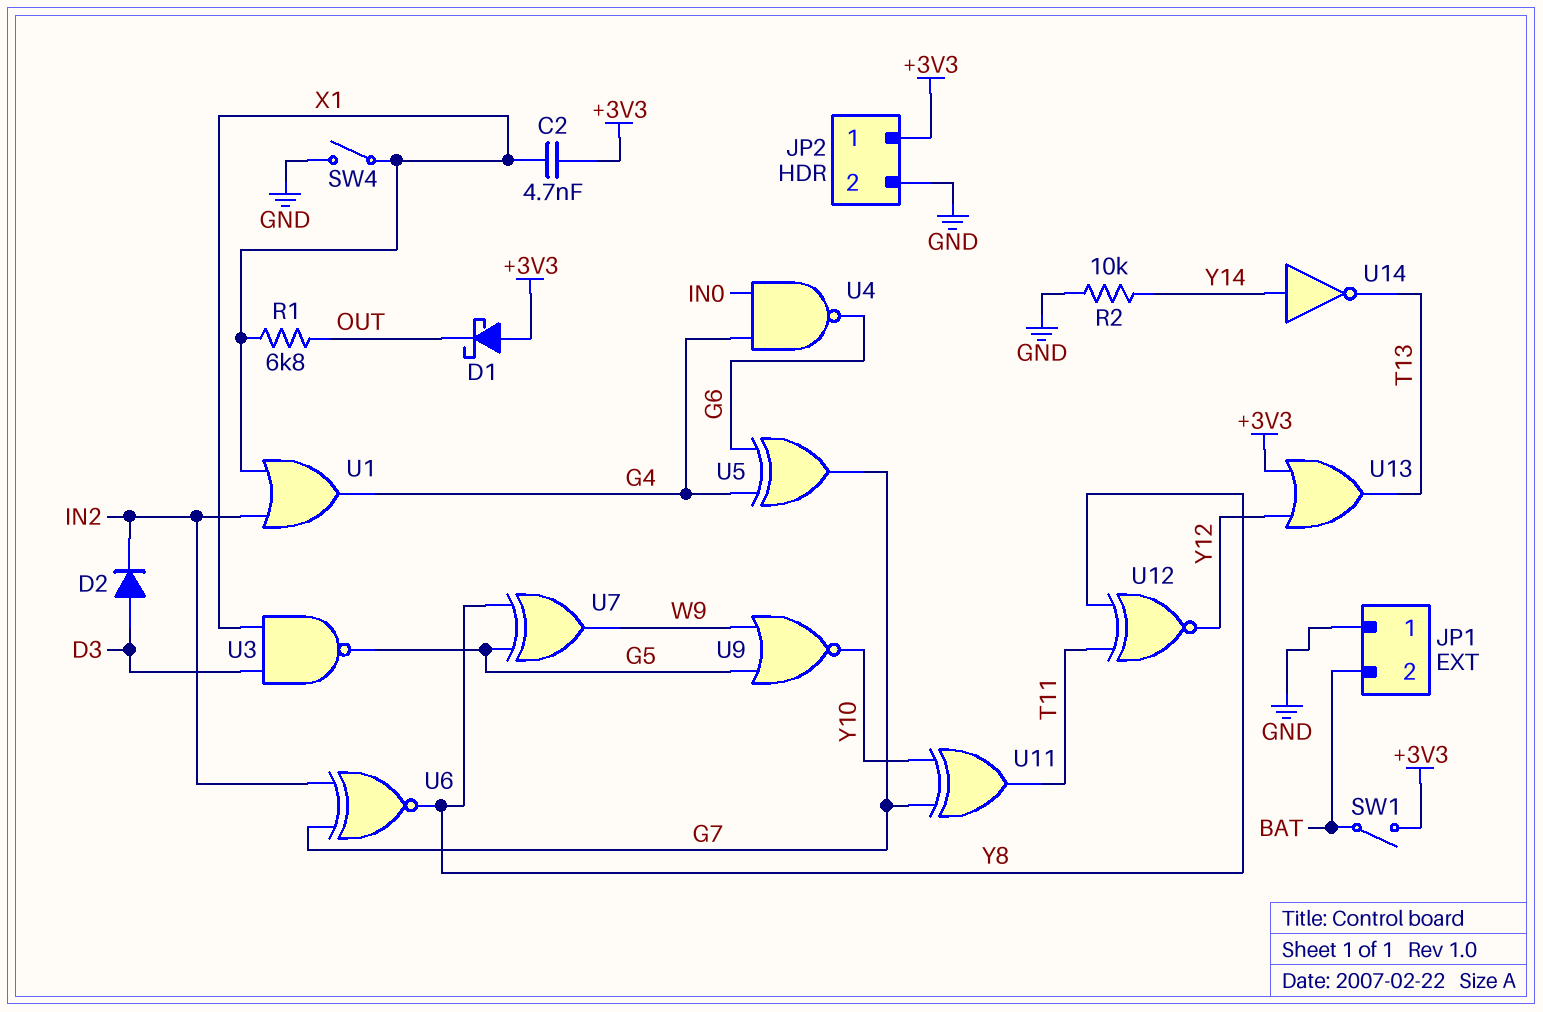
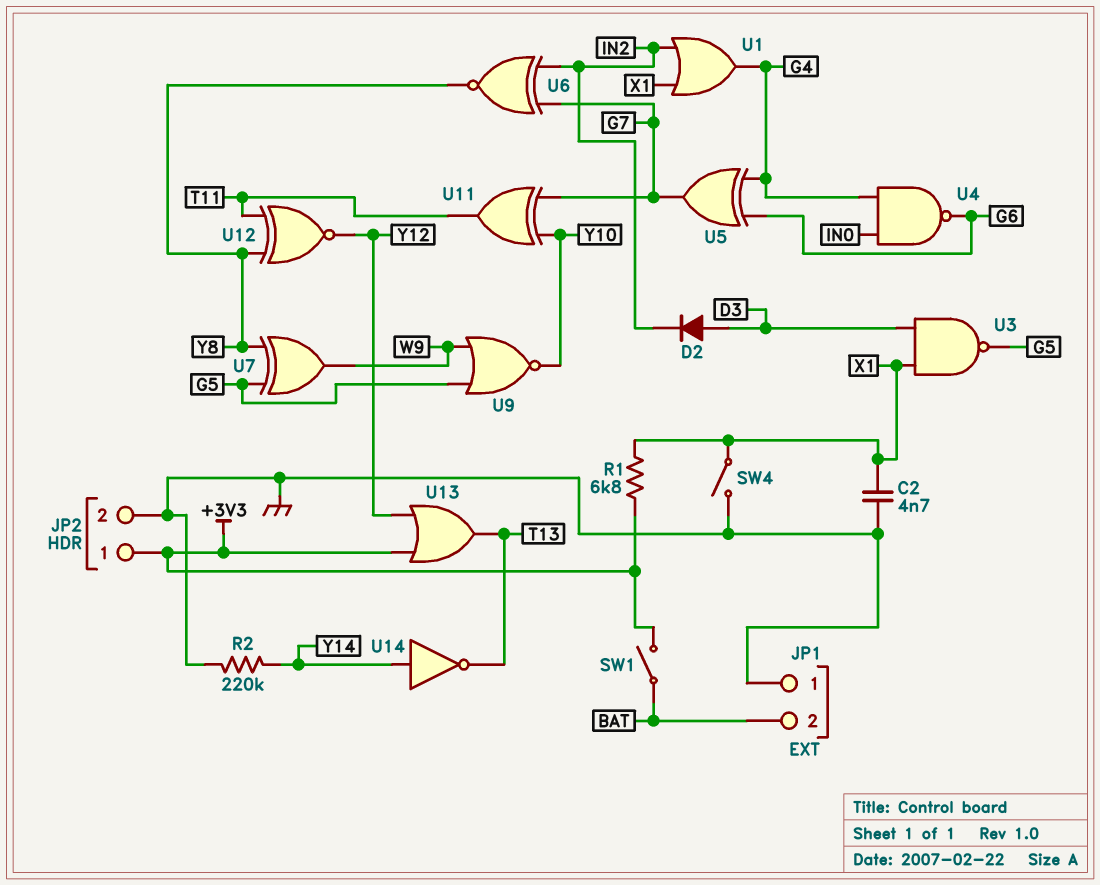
C2: 4.7nF (+3V3, X1) -> 4.7nF (GND, X1)
D1: schottky (A +3V3, K OUT) -> none
R1: 6.8k (OUT, X1) -> 6.8k (+3V3, X1)
R2: 10k (GND, Y14) -> 220k (GND, Y14)

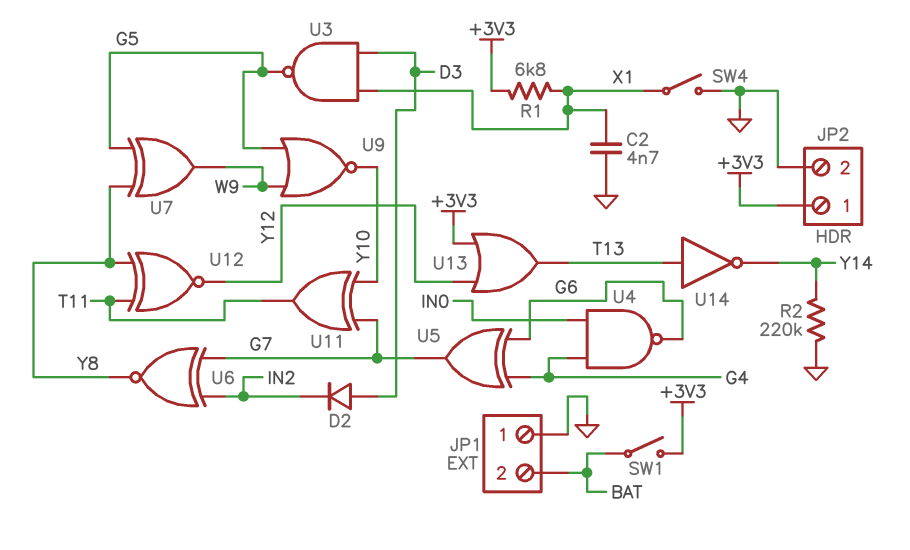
U1: OR (in IN2, in X1, out G4) -> none
U14: NOT (in Y14, out T13) -> NOT (in T13, out Y14)

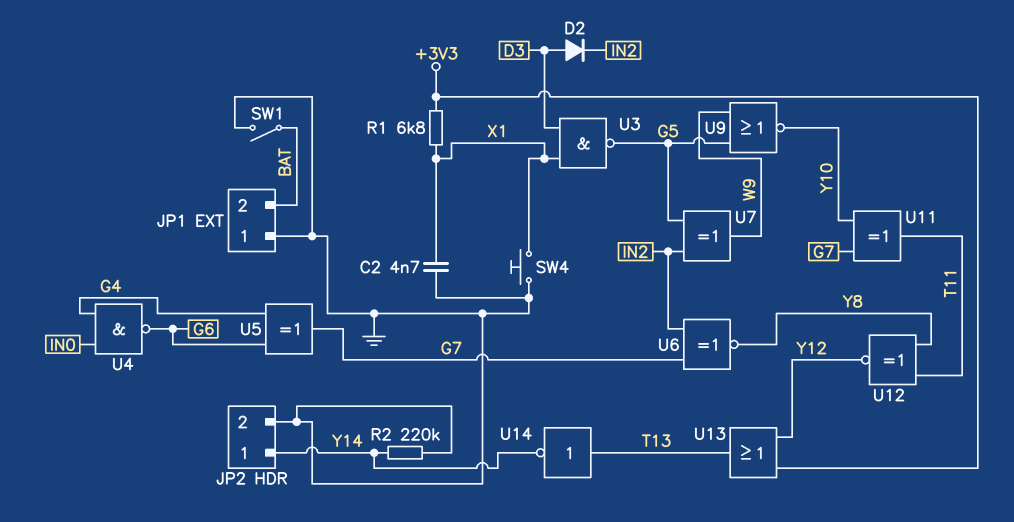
JP2 pin 1: +3V3 -> Y14
SW1: switch (+3V3, BAT) -> switch (BAT, GND)
SW4: switch (GND, X1) -> button (GND, X1)
U7: XOR (in G5, in Y8, out W9) -> XOR (in G5, in IN2, out W9)

